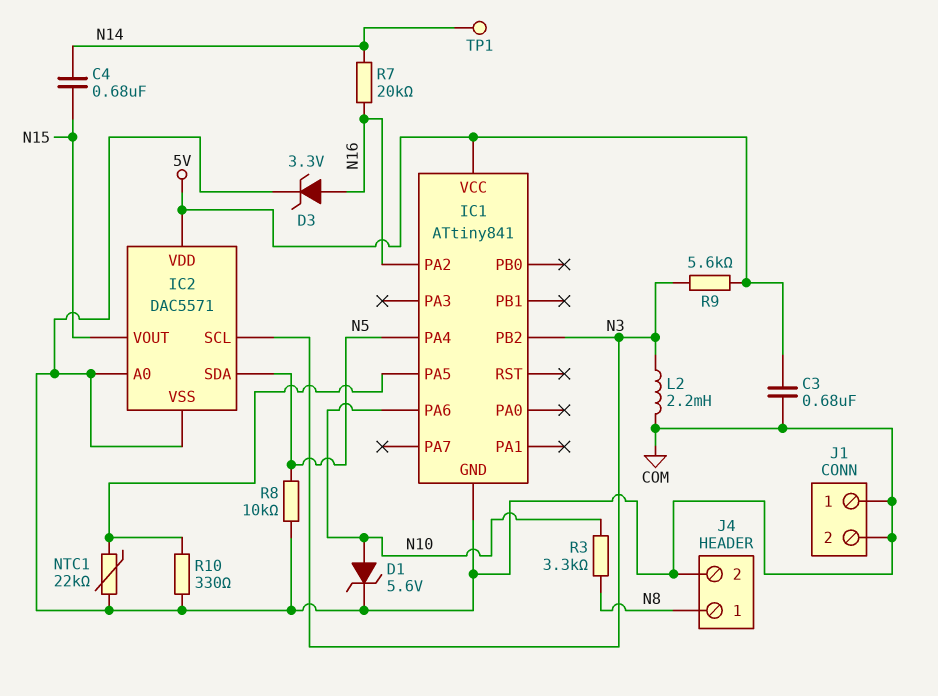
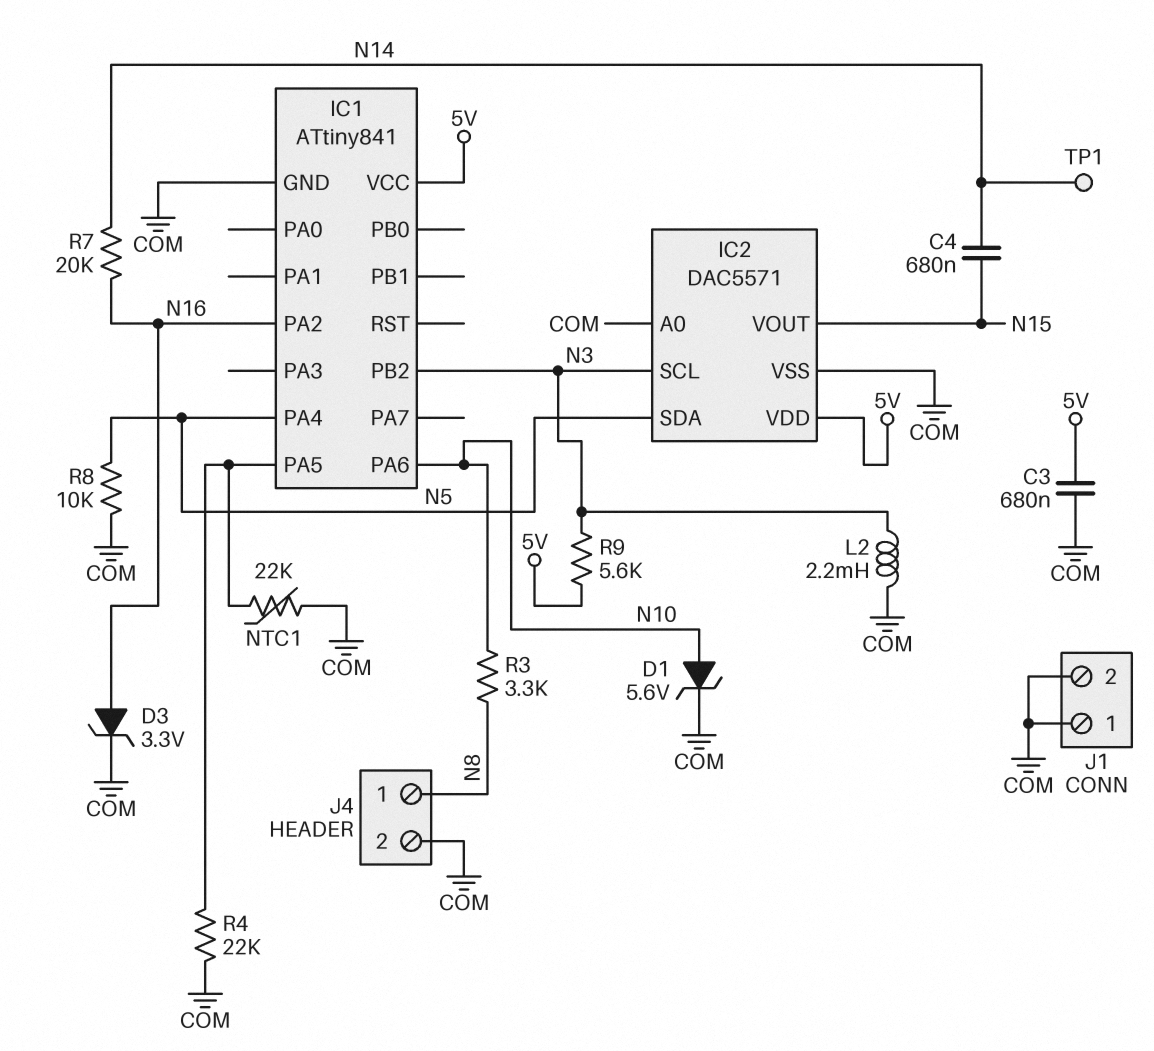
R4: none -> 22k (COM, IC1/PA5)
R10: 330 (COM, IC1/PA5) -> none

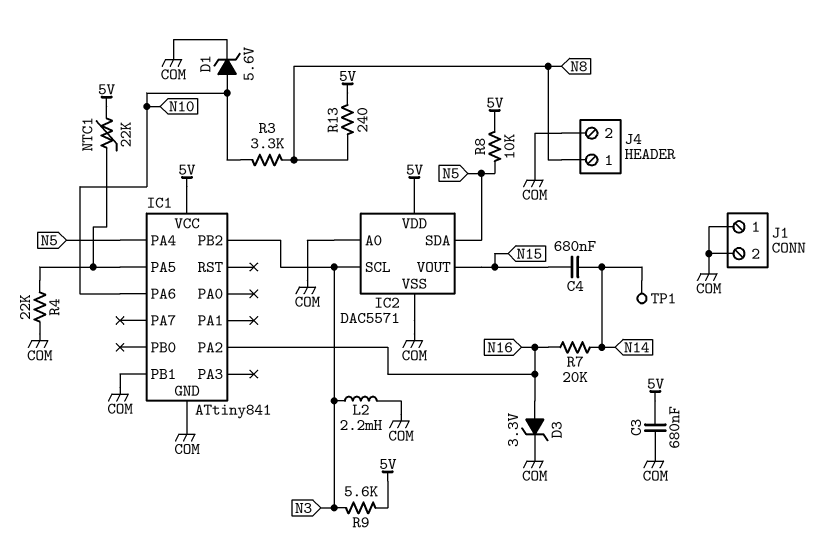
IC1 pin PB1: none -> COM
NTC1: 22k (COM, IC1/PA5) -> 22k (5V, IC1/PA5)
R8: 10k (COM, N5) -> 10k (5V, N5)
R13: none -> 240 (5V, N8)

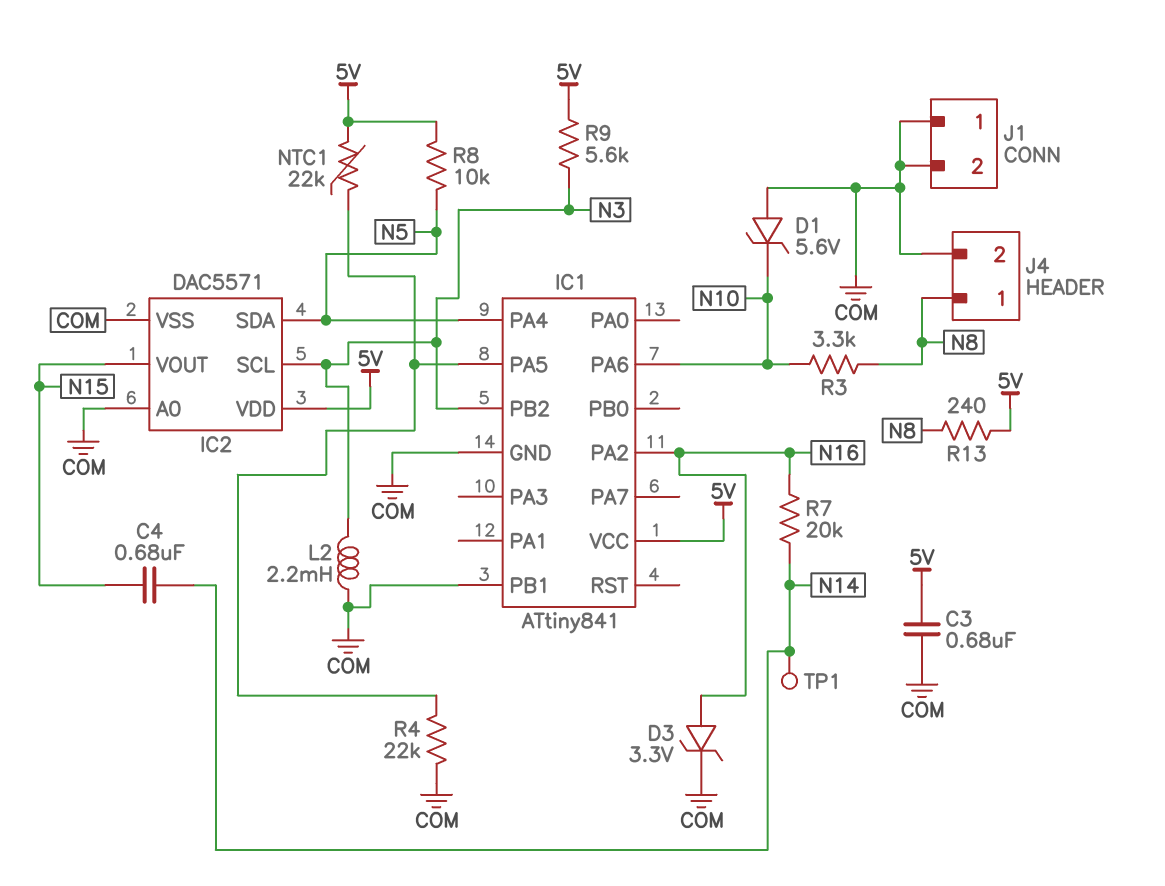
D1: zener 5.6V (A N10, K COM) -> zener 5.6V (A COM, K N10)

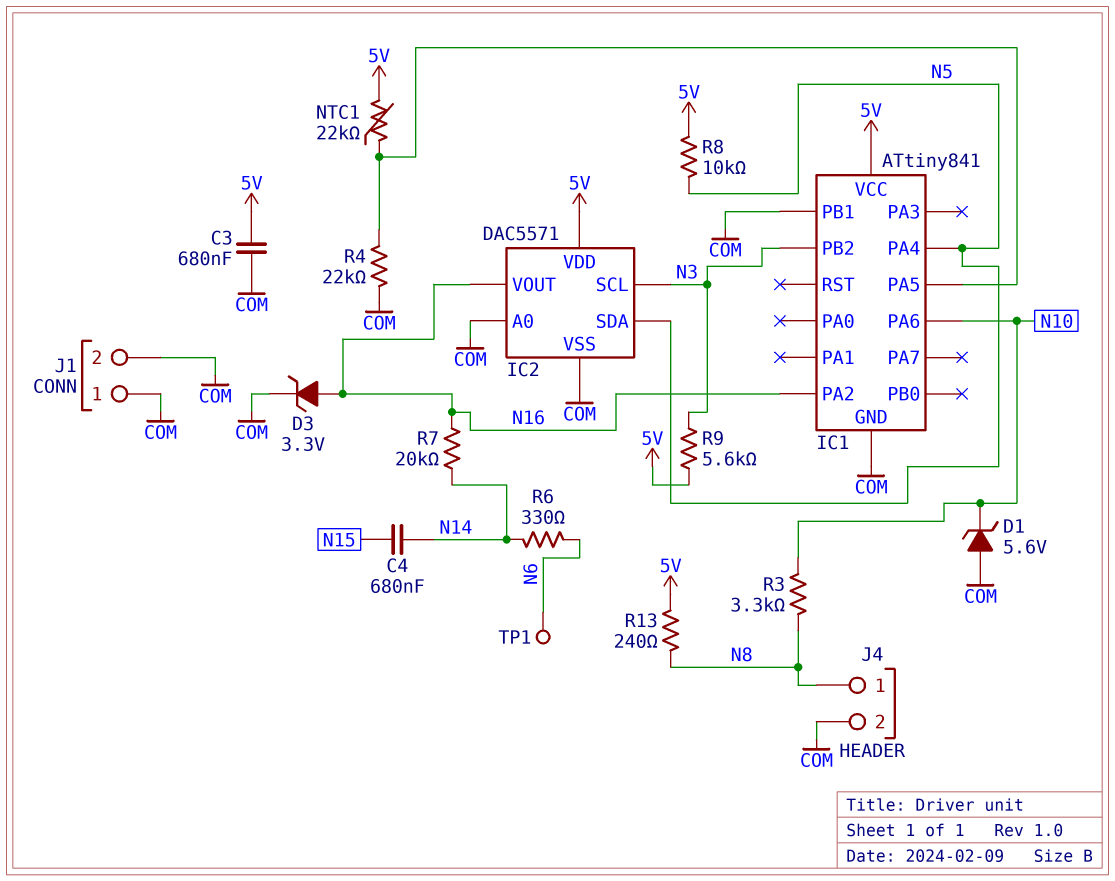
IC2 pin VOUT: N15 -> N16
L2: 2.2mH (COM, N3) -> none
R6: none -> 330 (N6, N14)
TP1: test point (N14) -> test point (N6)

